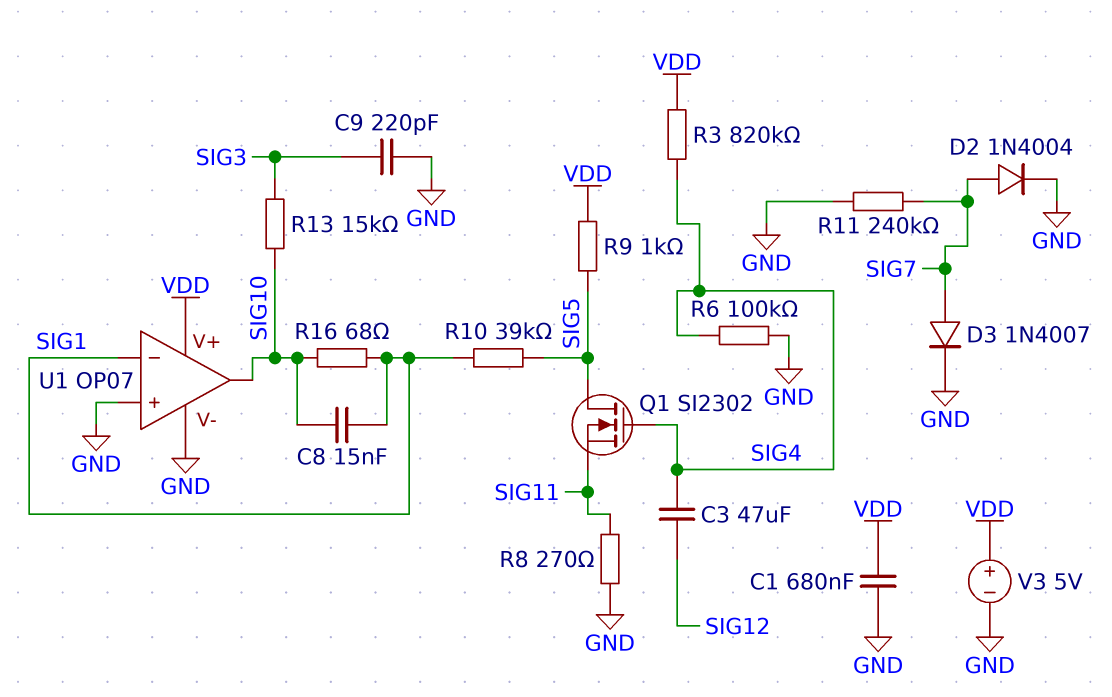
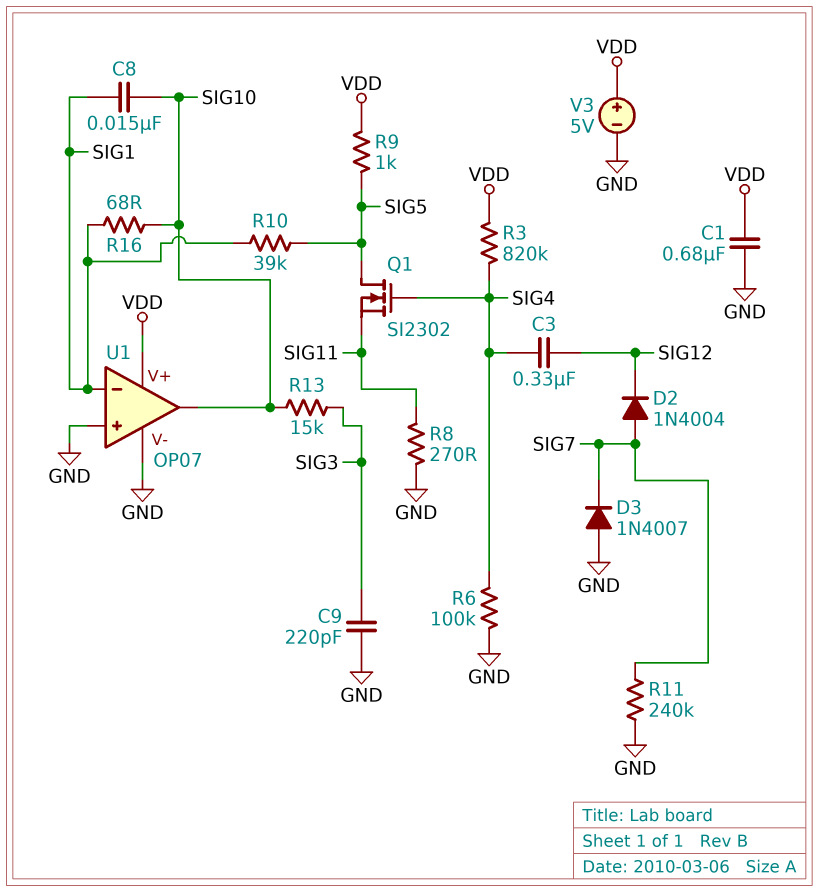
C3: 47uF (SIG4, SIG12) -> 330nF (SIG4, SIG12)
D2: diode 1N4004 (A SIG7, K GND) -> diode 1N4004 (A SIG7, K SIG12)
D3: diode 1N4007 (A SIG7, K GND) -> diode 1N4007 (A GND, K SIG7)

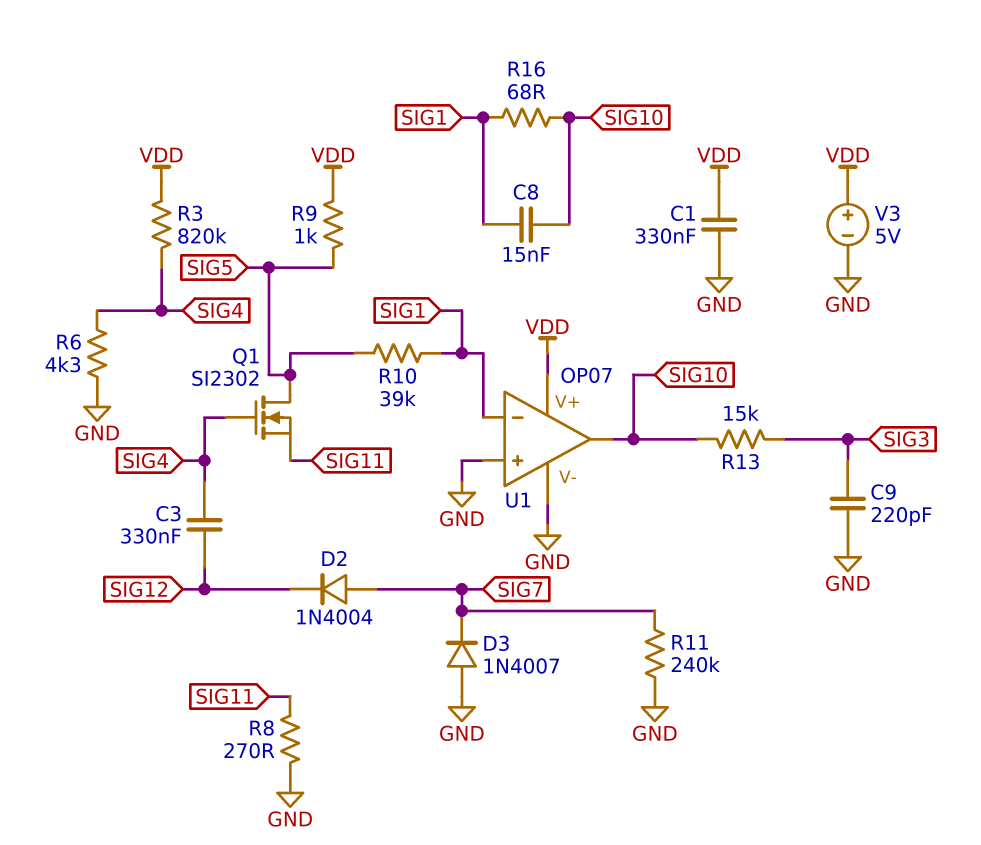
C1: 680nF (GND, VDD) -> 330nF (GND, VDD)
R6: 100k (GND, SIG4) -> 4.3k (GND, SIG4)

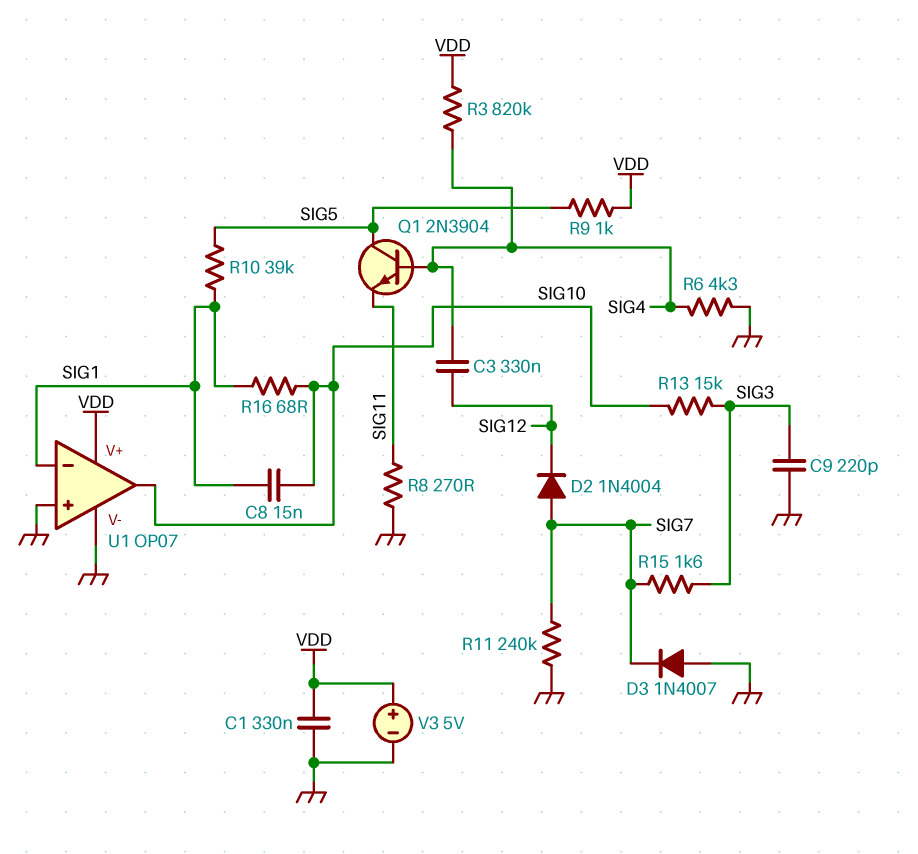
Q1: NMOS SI2302 (G SIG4, D SIG5, S SIG11) -> NPN 2N3904 (B SIG4, C SIG5, E SIG11)
R15: none -> 1.6k (SIG3, SIG7)

